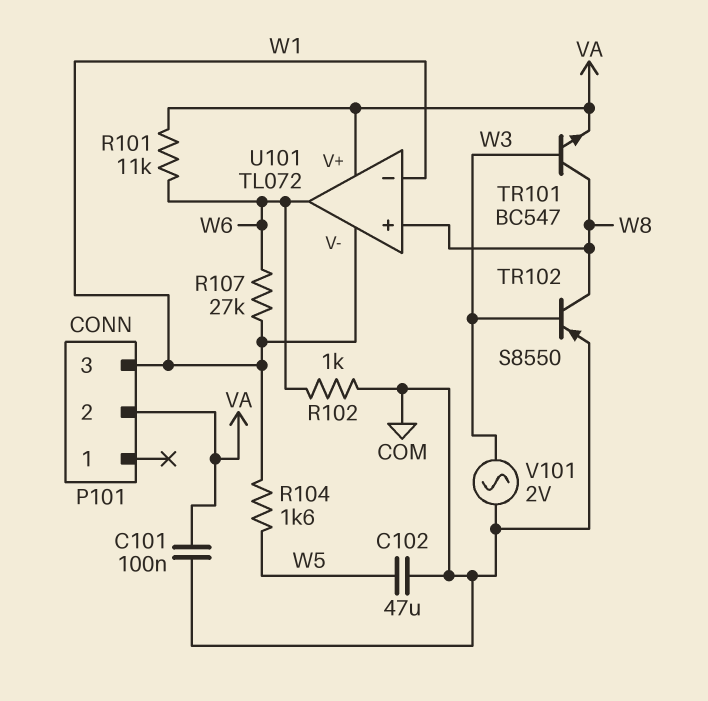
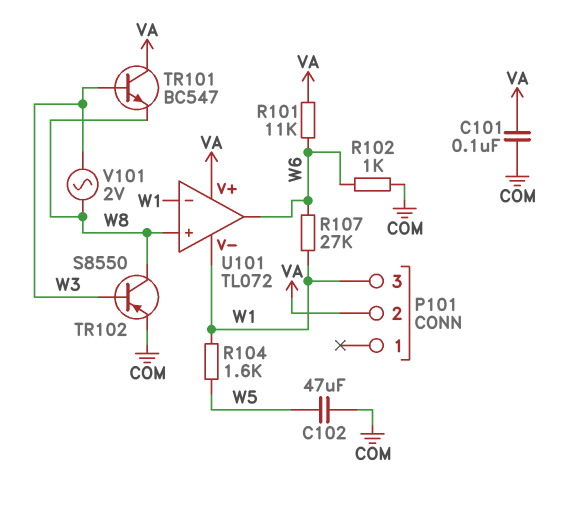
TR101: NPN BC547 (B W3, C W8, E VA) -> NPN BC547 (B W3, C VA, E W8)
V101: AC 2V (COM, W3) -> AC 2V (W3, W8)

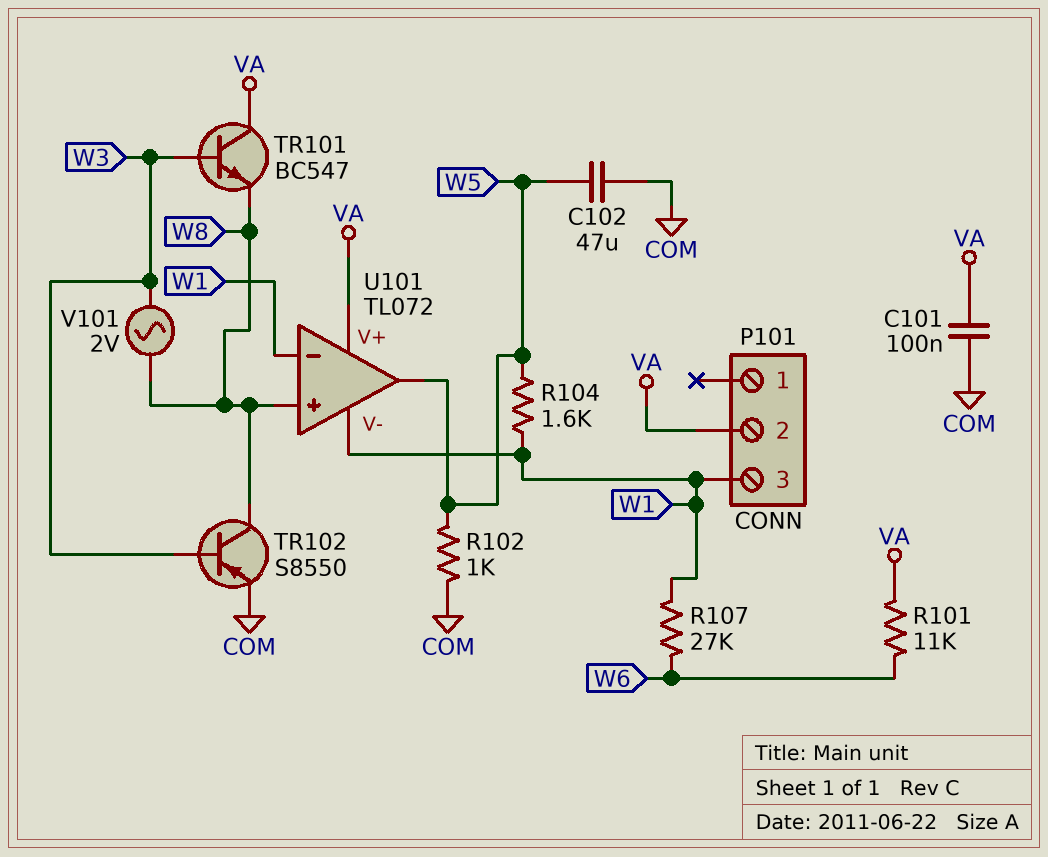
R102: 1k (COM, W6) -> 1k (COM, W5)
U101 pin out: W6 -> W5

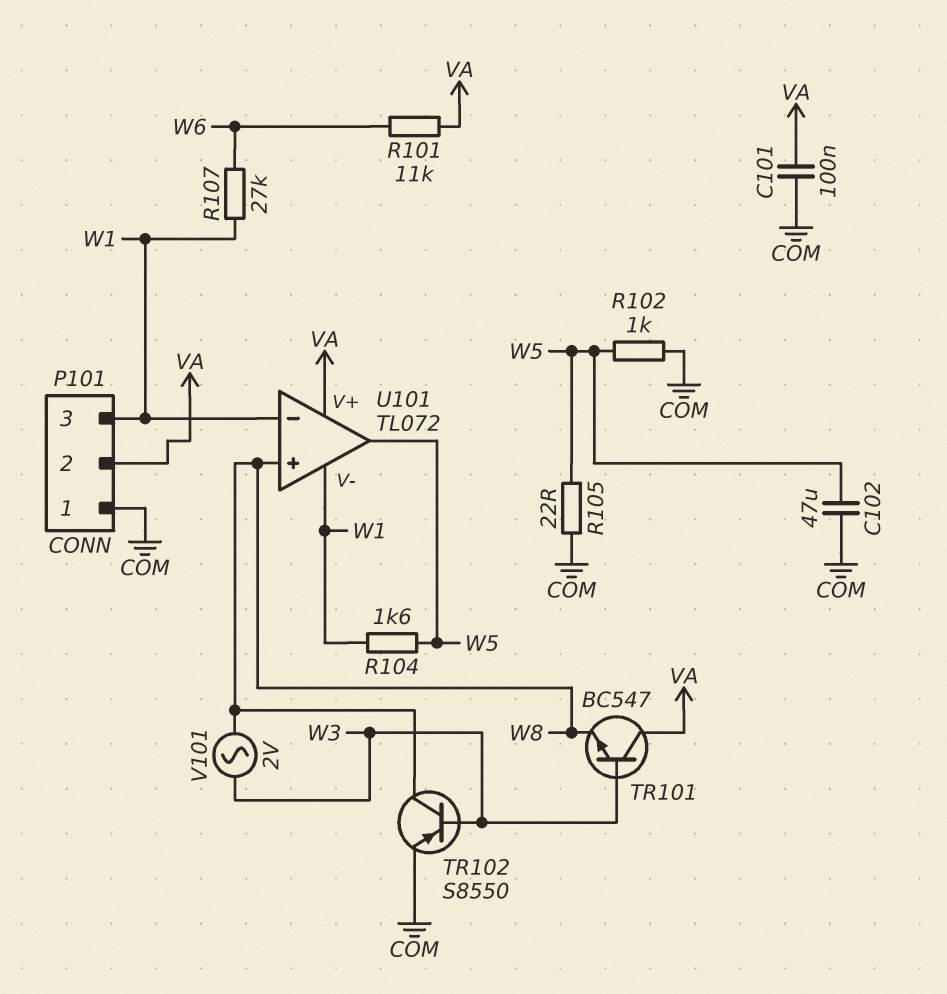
P101 pin 1: none -> COM
R105: none -> 22 (COM, W5)

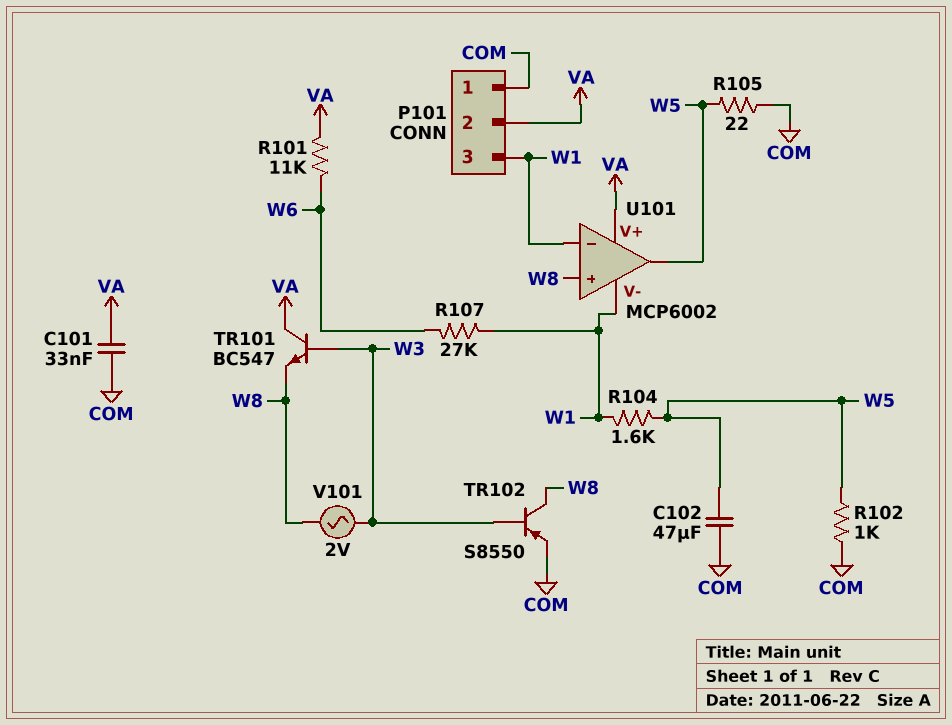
C101: 100nF (COM, VA) -> 33nF (COM, VA)
U101: TL072 -> MCP6002

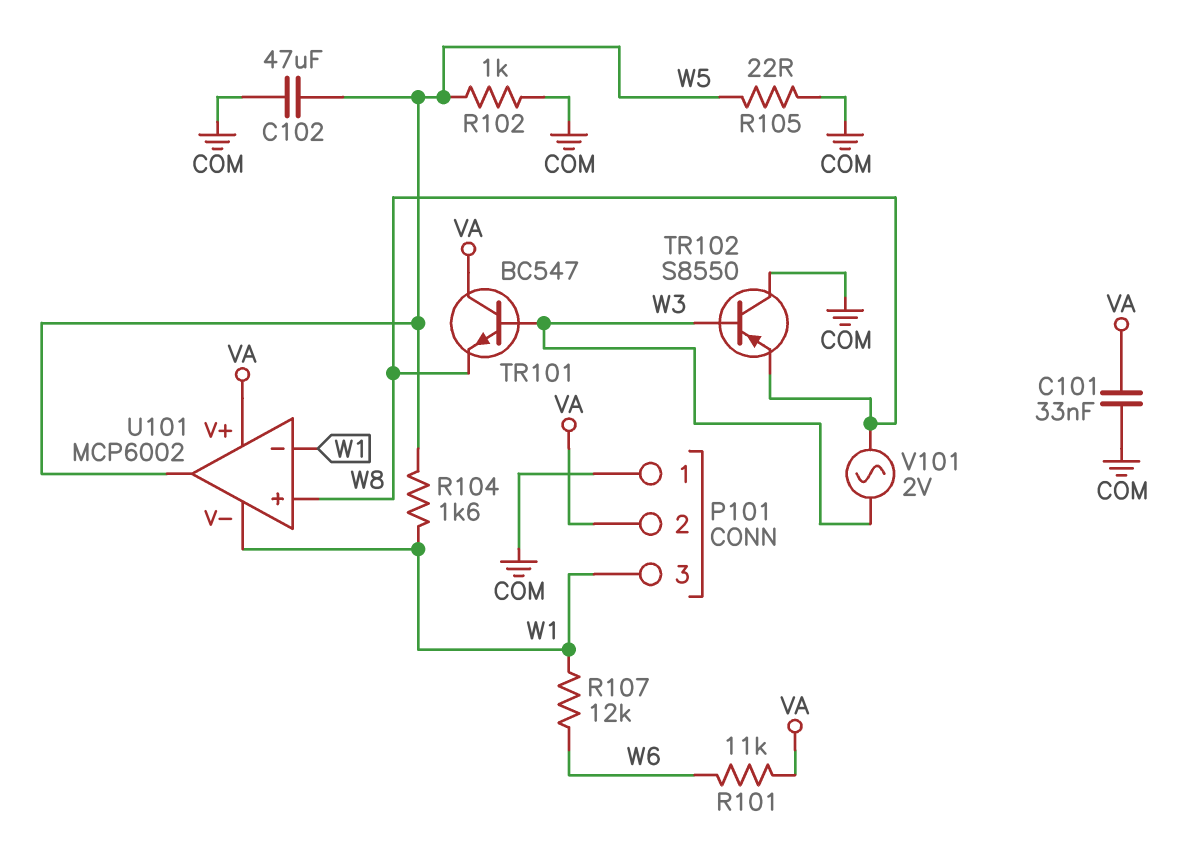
R107: 27k (W1, W6) -> 12k (W1, W6)
TR102: PNP S8550 (B W3, C W8, E COM) -> PNP S8550 (B W3, C COM, E W8)

